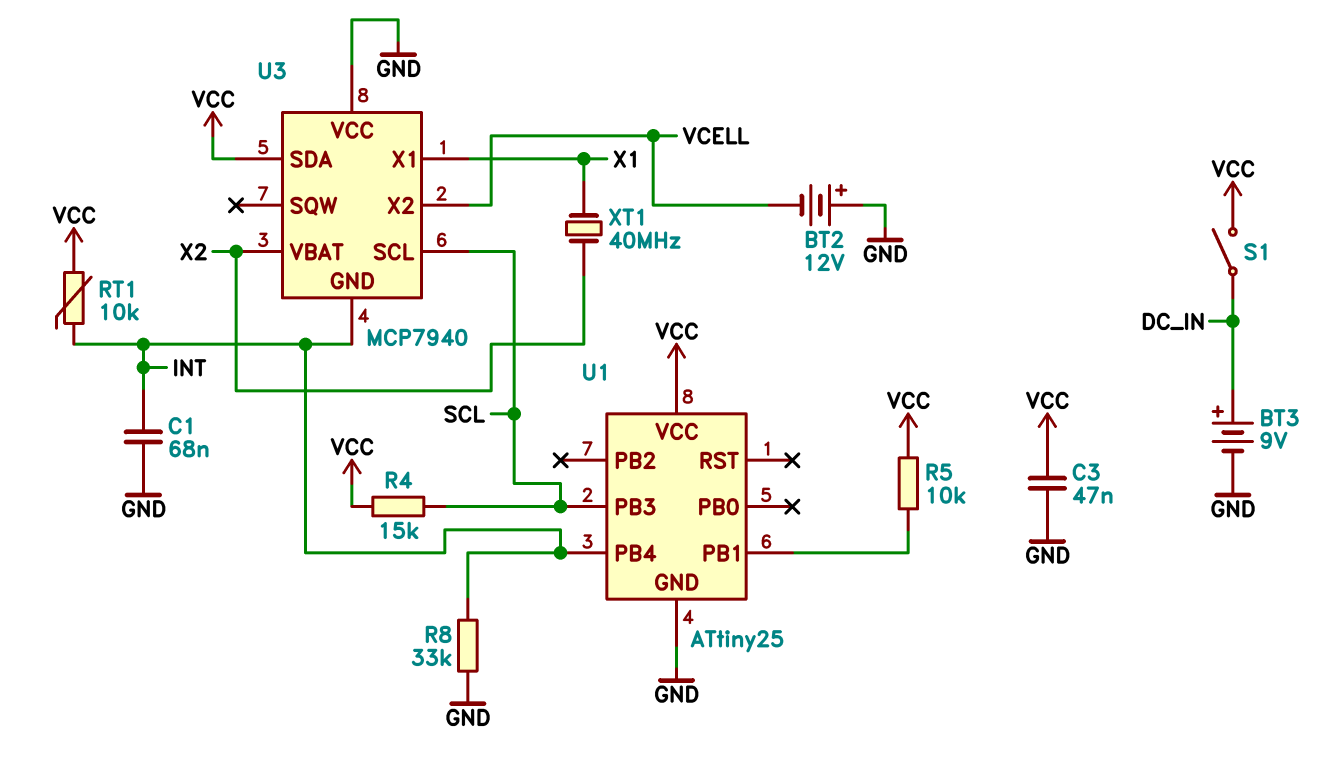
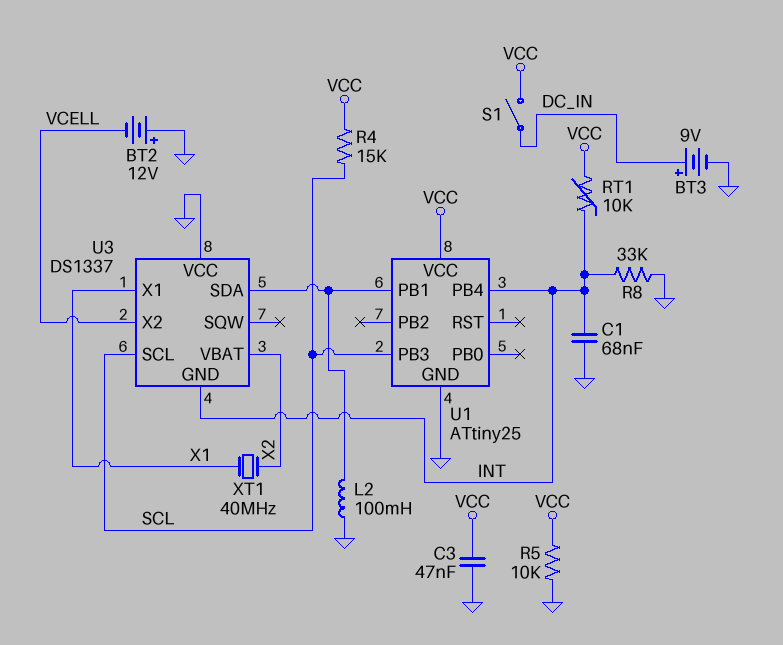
L2: none -> 100mH (GND, U1/PB1)
R5: 10k (U1/PB1, VCC) -> 10k (GND, VCC)
U3: MCP7940 -> DS1337
U3 pin SDA: VCC -> U1/PB1

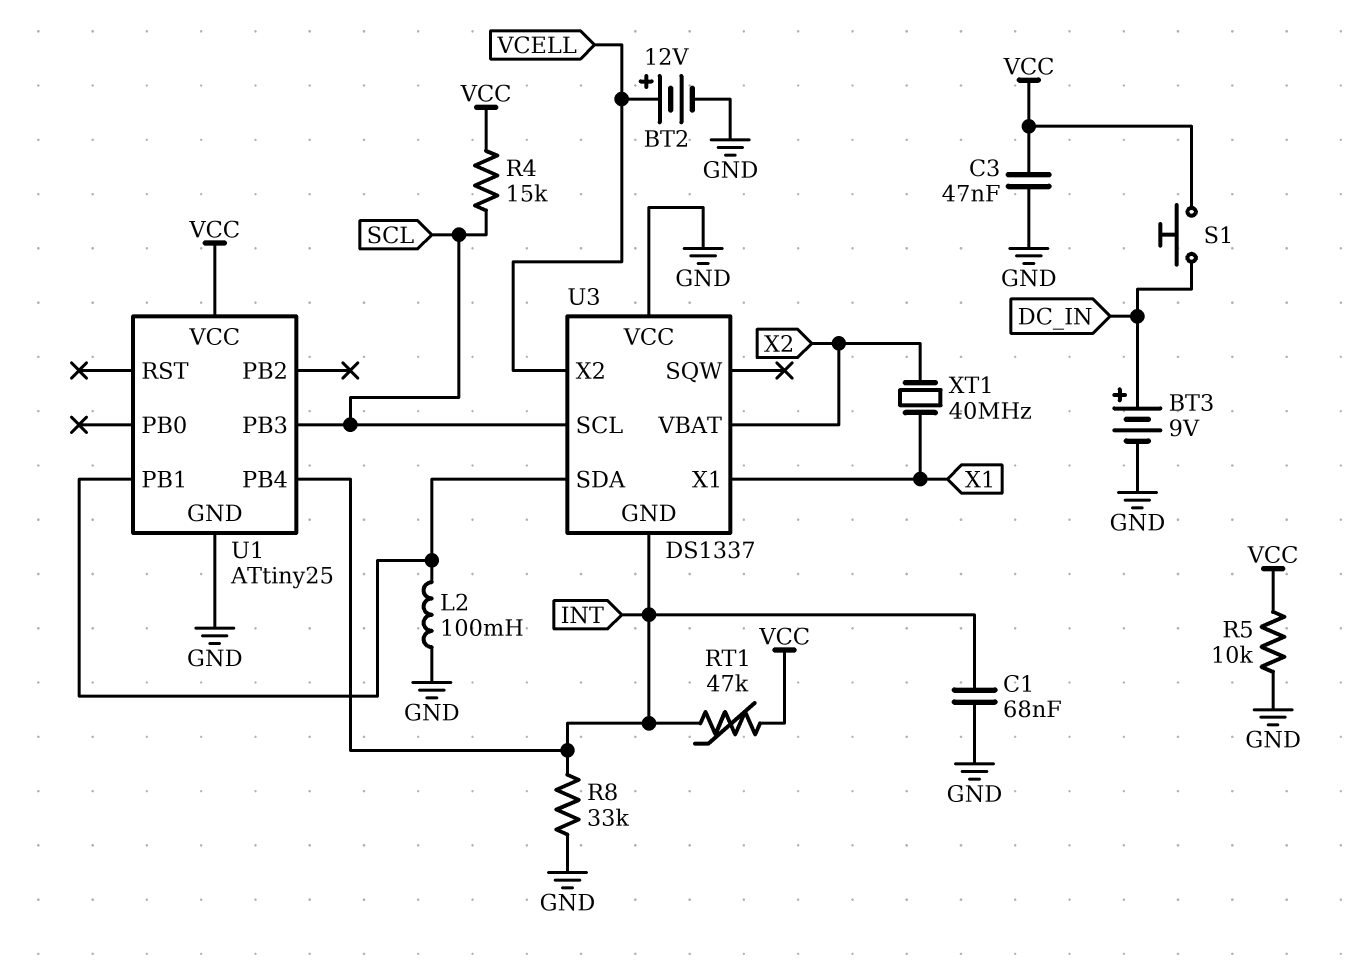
BT2: 12V (plus GND, minus VCELL) -> 12V (plus VCELL, minus GND)
RT1: 10k (INT, VCC) -> 47k (INT, VCC)
S1: switch (DC_IN, VCC) -> button (DC_IN, VCC)

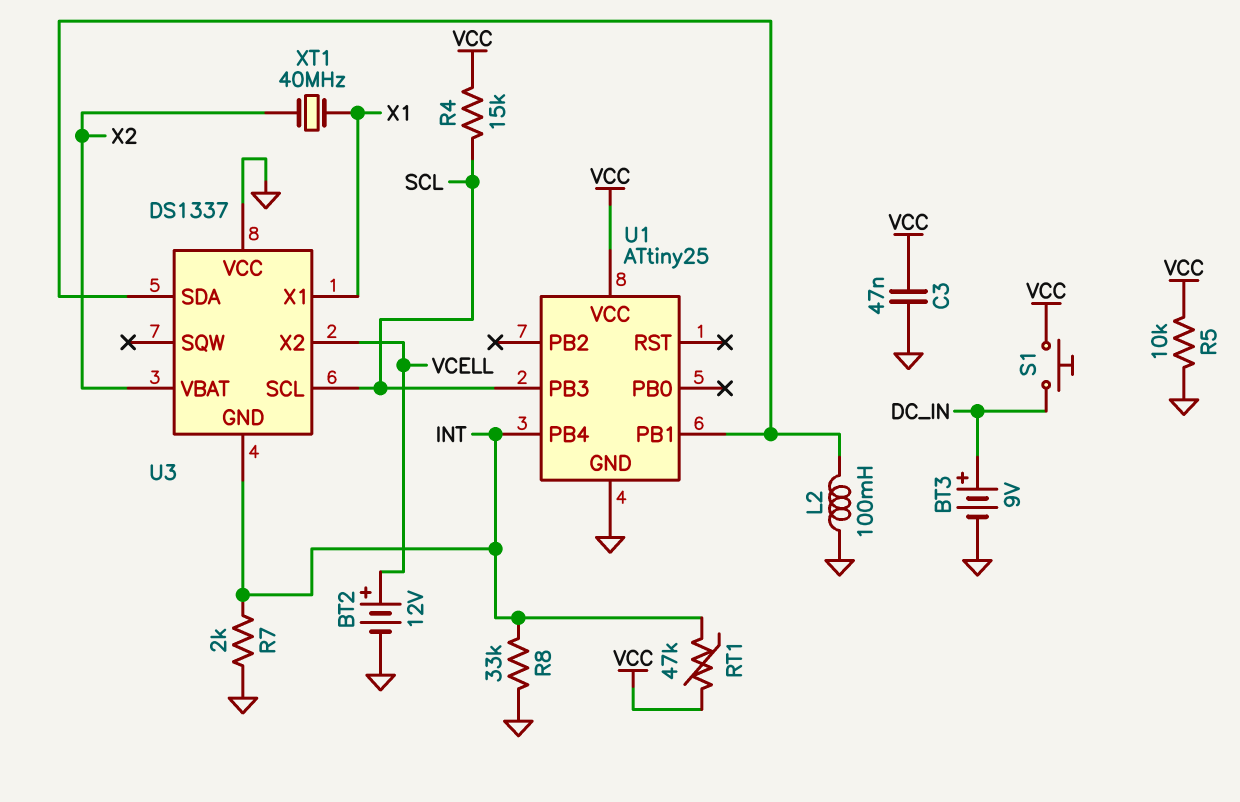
C1: 68nF (GND, INT) -> none
R7: none -> 2k (GND, INT)

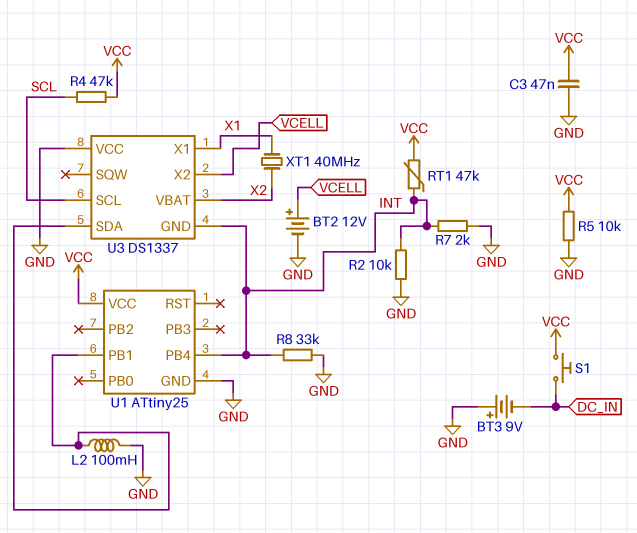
BT3: 9V (plus DC_IN, minus GND) -> 9V (plus GND, minus DC_IN)
R2: none -> 10k (GND, INT)
R4: 15k (SCL, VCC) -> 47k (SCL, VCC)
U1 pin PB3: SCL -> none

